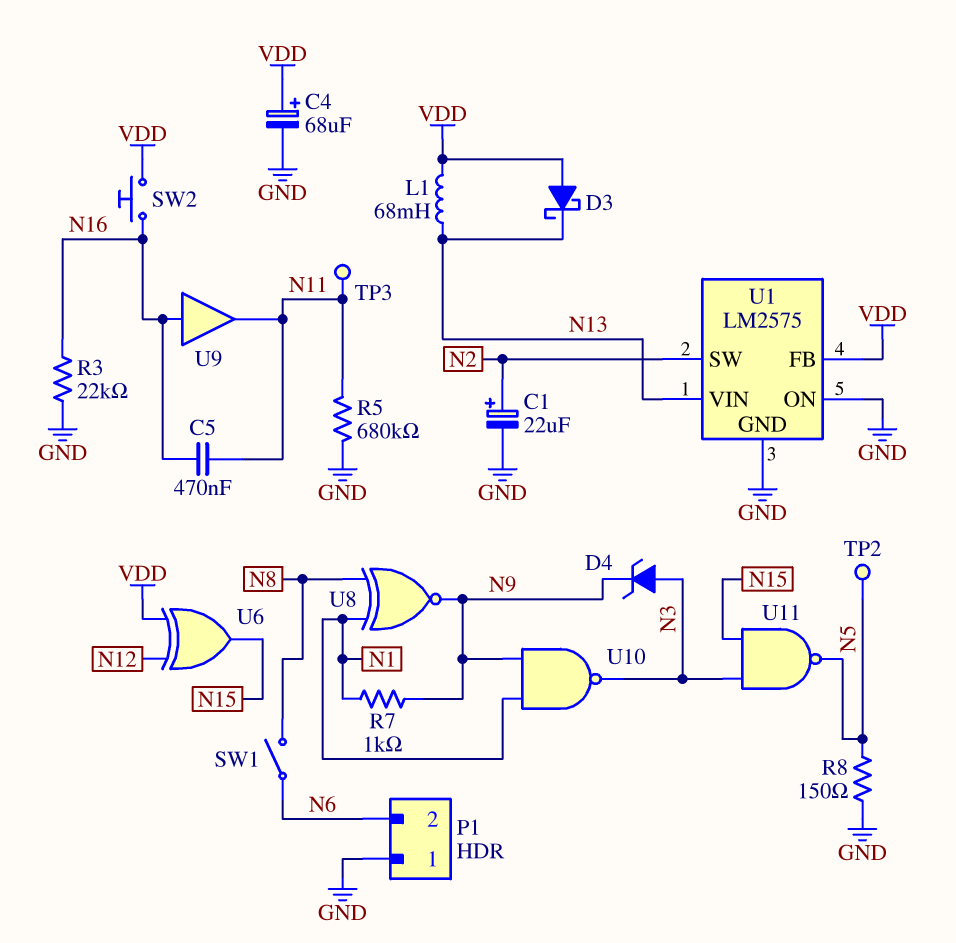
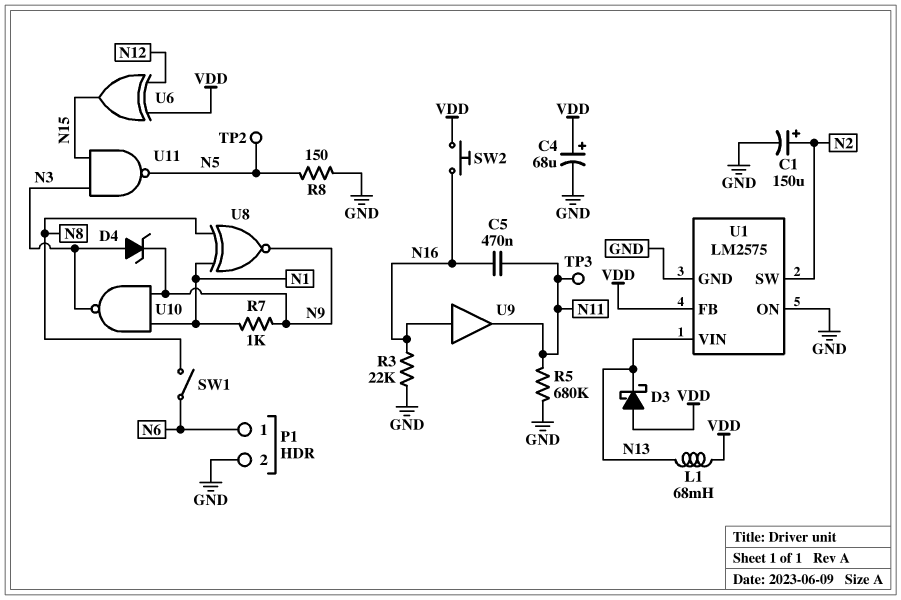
C1: 22uF (plus N2, minus GND) -> 150uF (plus N2, minus GND)
P1 pin 1: GND -> N6
P1 pin 2: N6 -> GND

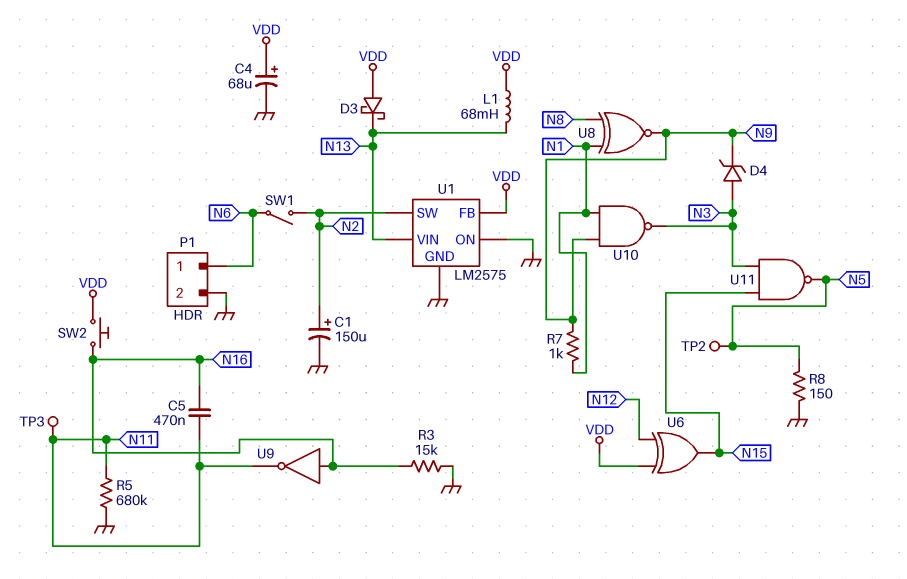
R3: 22k (GND, N16) -> 15k (GND, N16)
SW1: switch (N6, N8) -> switch (N2, N6)
U9: buffer (in N16, out N11) -> NOT (in N16, out N11)

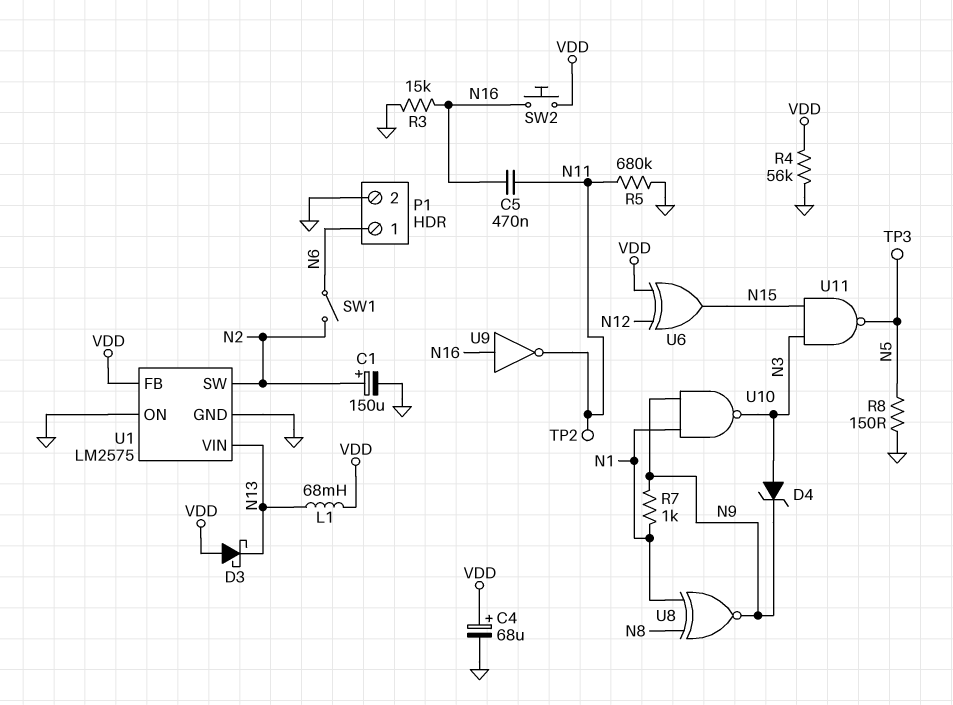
R4: none -> 56k (GND, VDD)
TP2: test point (N5) -> test point (N11)
TP3: test point (N11) -> test point (N5)

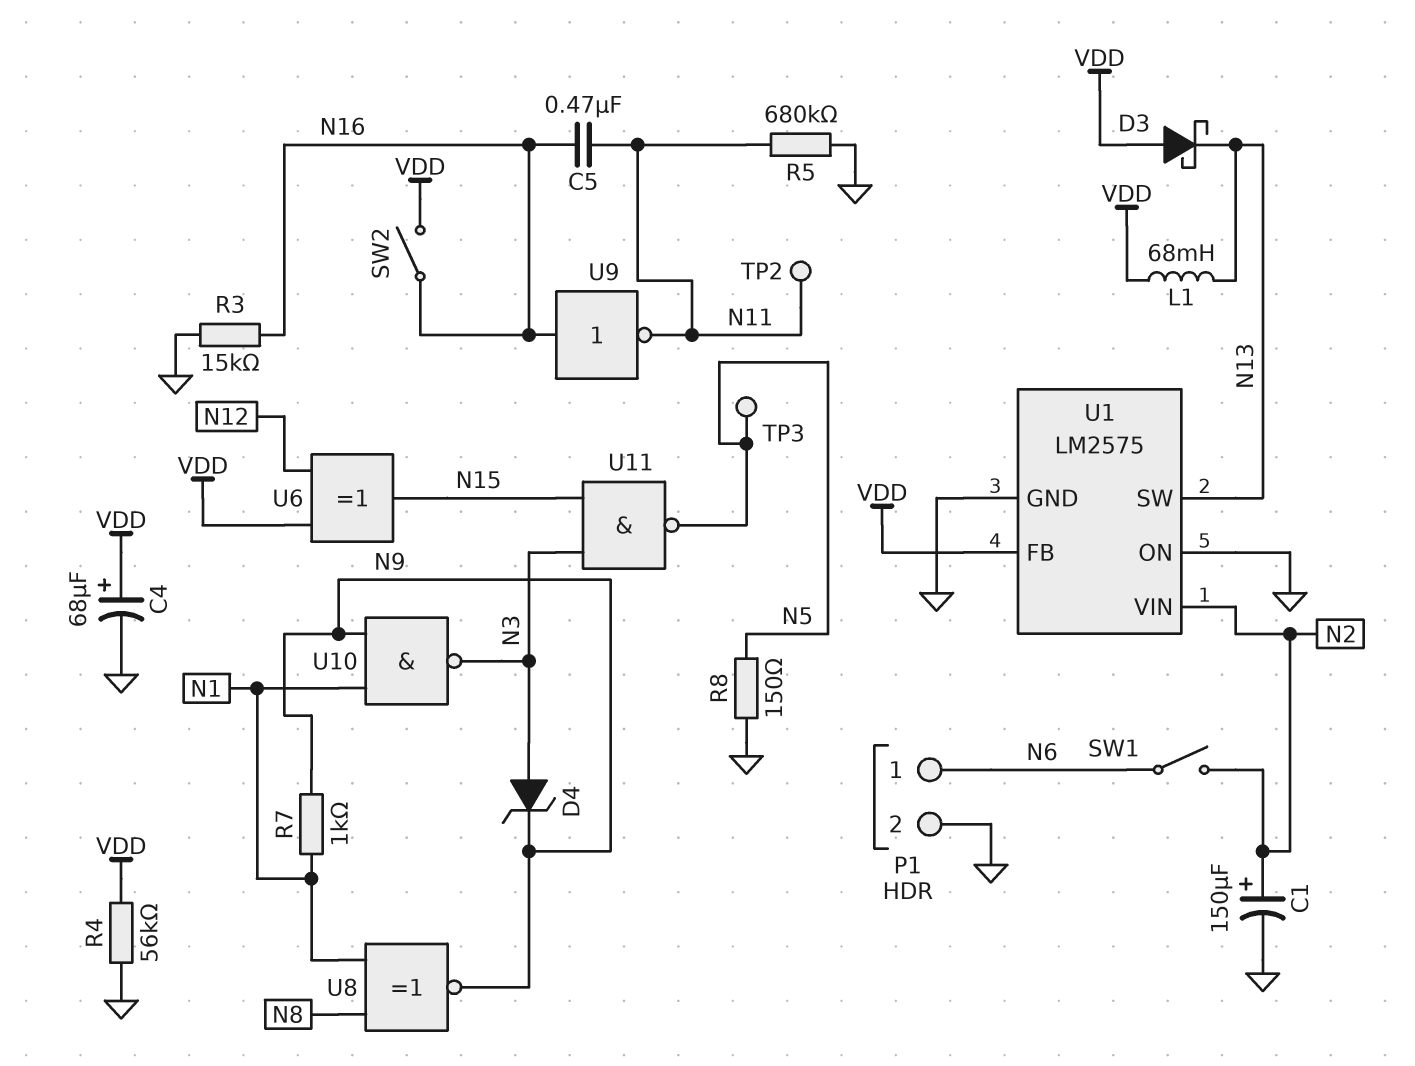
SW2: button (N16, VDD) -> switch (N16, VDD)
U1 pin SW: N2 -> N13
U1 pin VIN: N13 -> N2

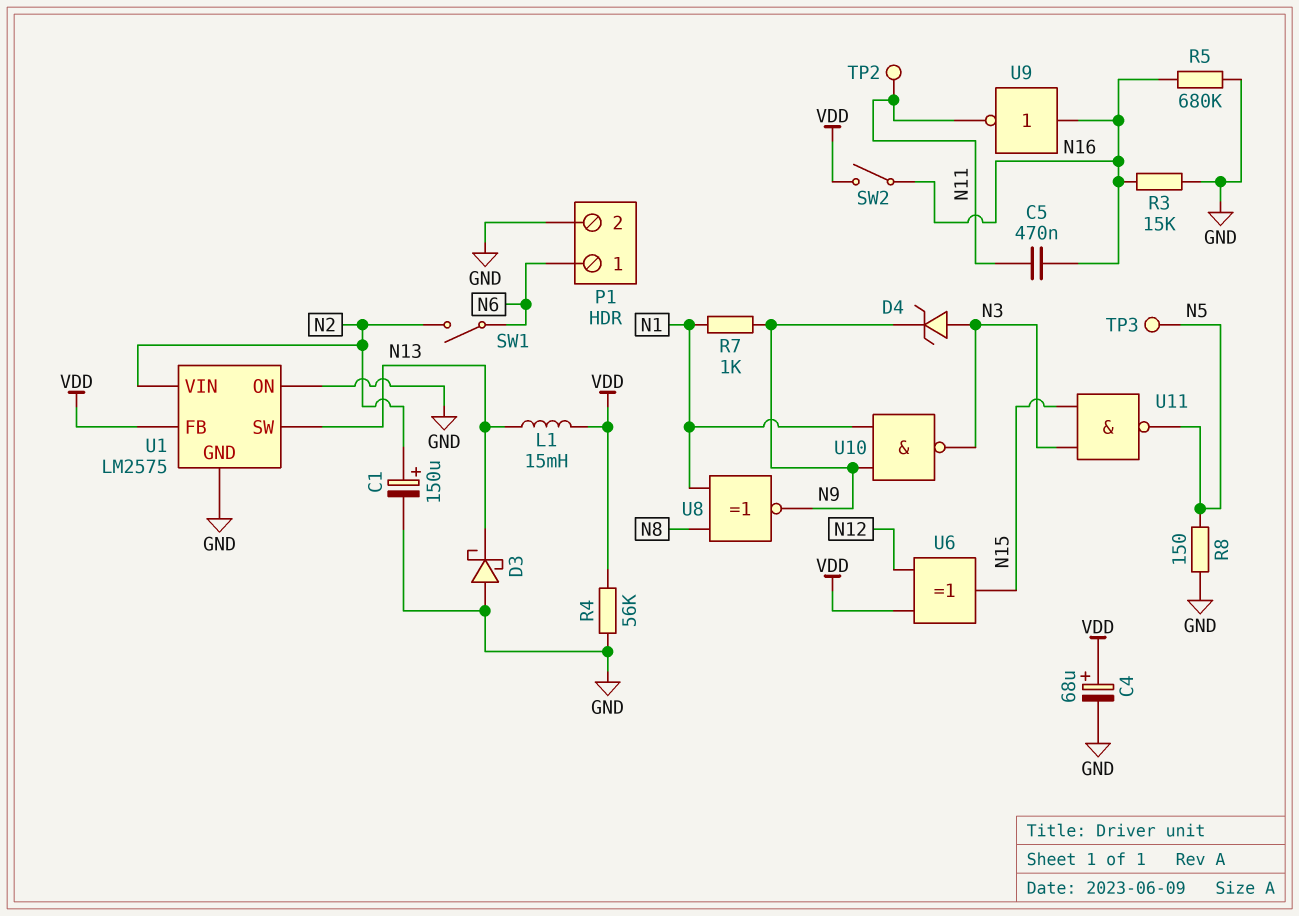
D3: schottky (A VDD, K N13) -> schottky (A GND, K N13)
L1: 68mH (N13, VDD) -> 15mH (N13, VDD)
R5: 680k (GND, N11) -> 680k (GND, N16)

